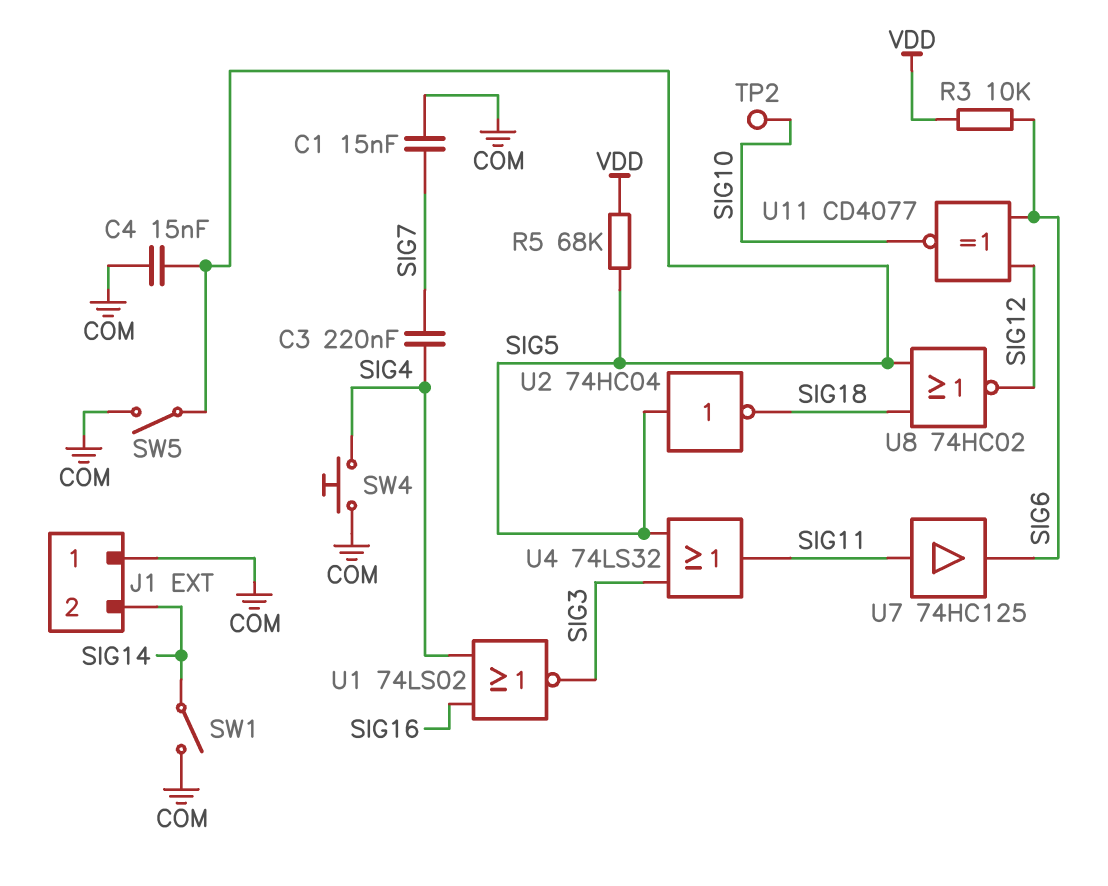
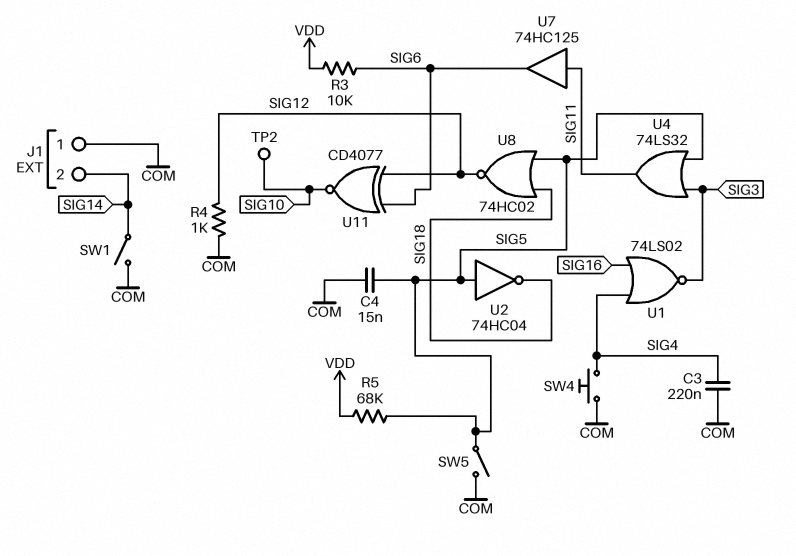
C1: 15nF (COM, SIG7) -> none
C3: 220nF (SIG4, SIG7) -> 220nF (COM, SIG4)
R4: none -> 1k (COM, SIG12)

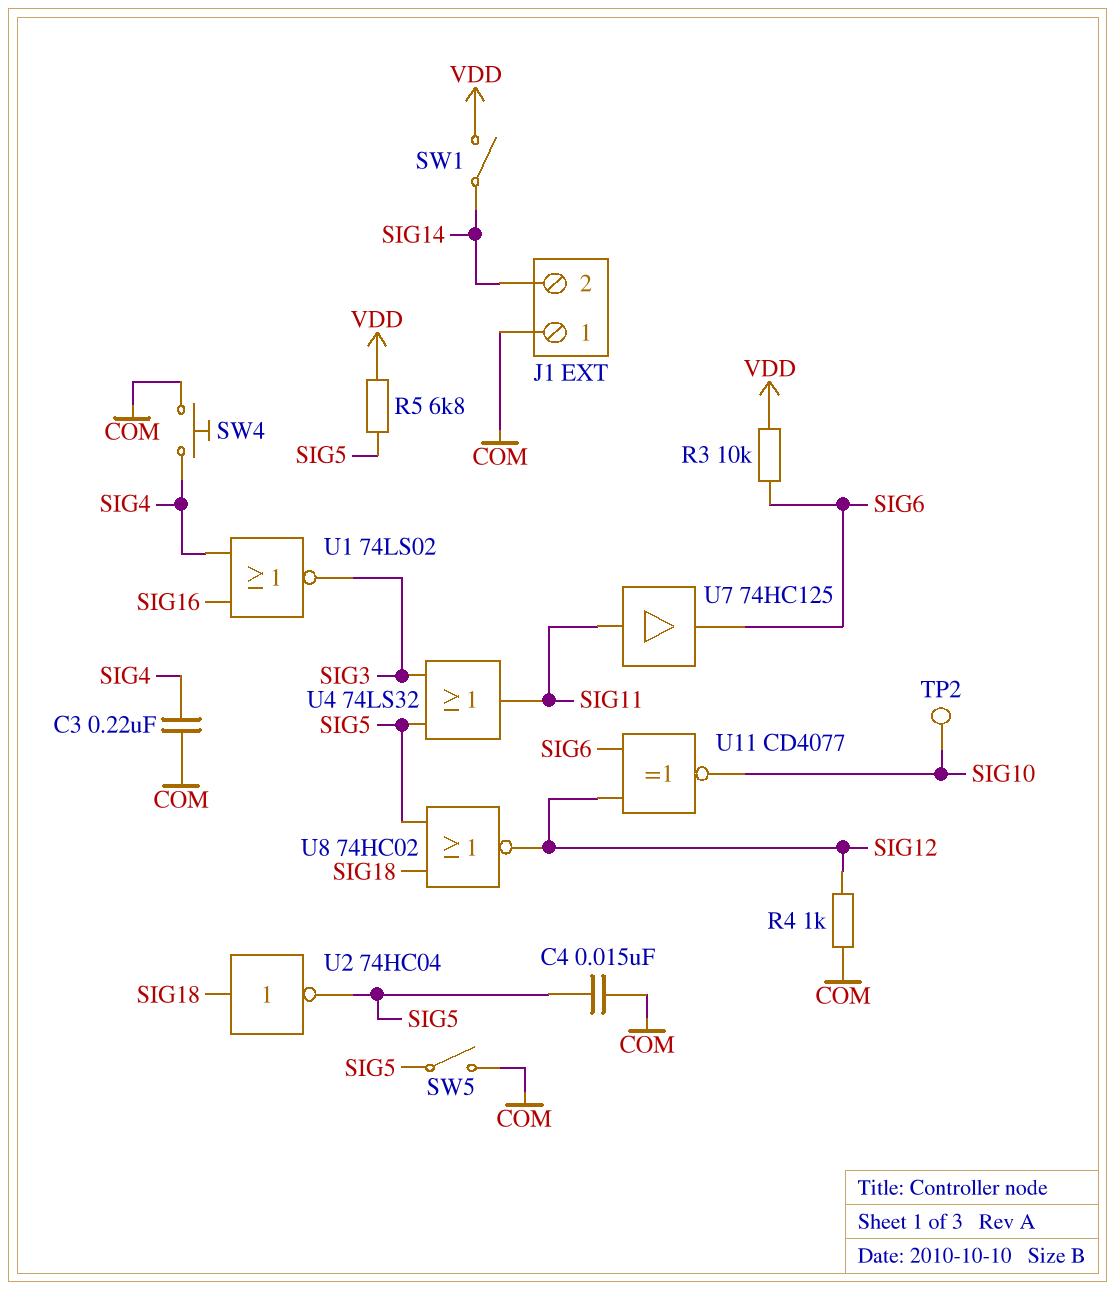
R5: 68k (SIG5, VDD) -> 6.8k (SIG5, VDD)
SW1: switch (COM, SIG14) -> switch (SIG14, VDD)
U2: NOT 74HC04 (in SIG5, out SIG18) -> NOT 74HC04 (in SIG18, out SIG5)

